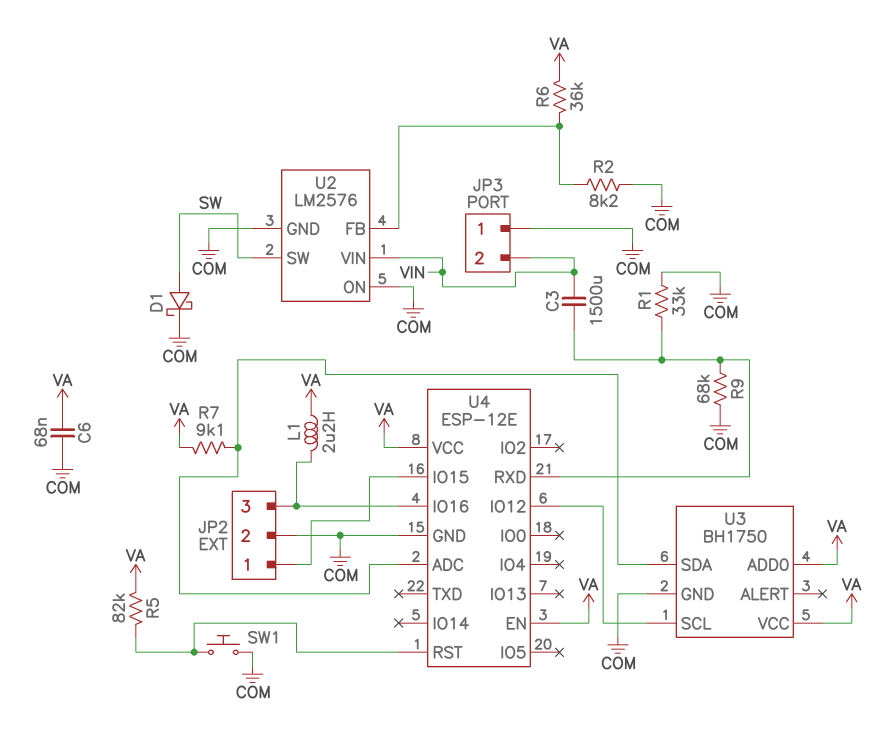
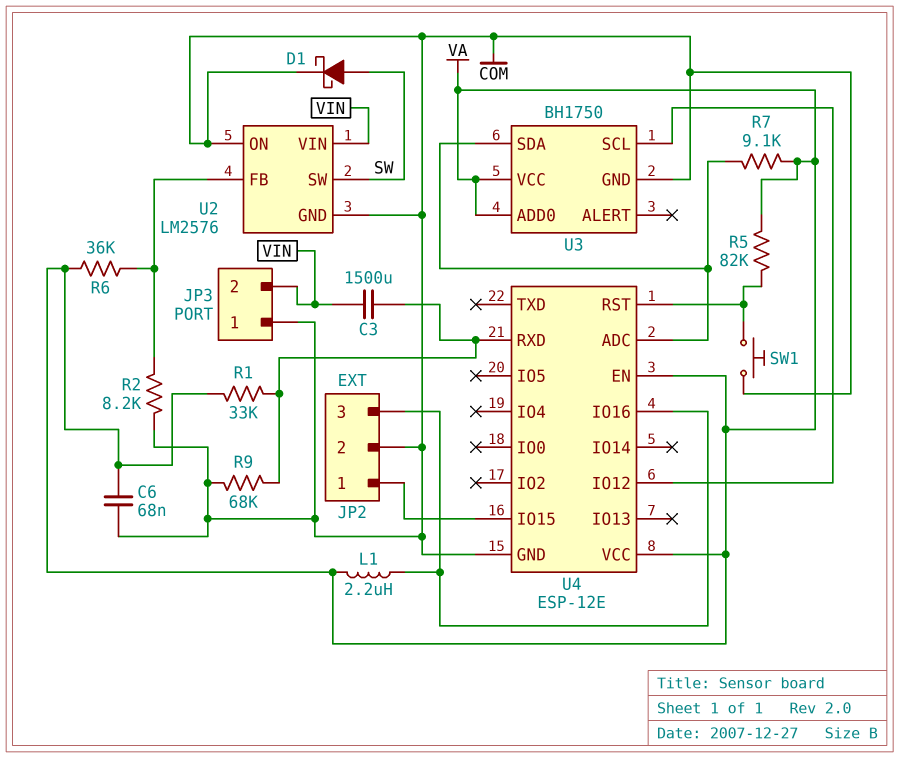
R1: 33k (COM, U4/RXD) -> 33k (U4/RXD, VA)

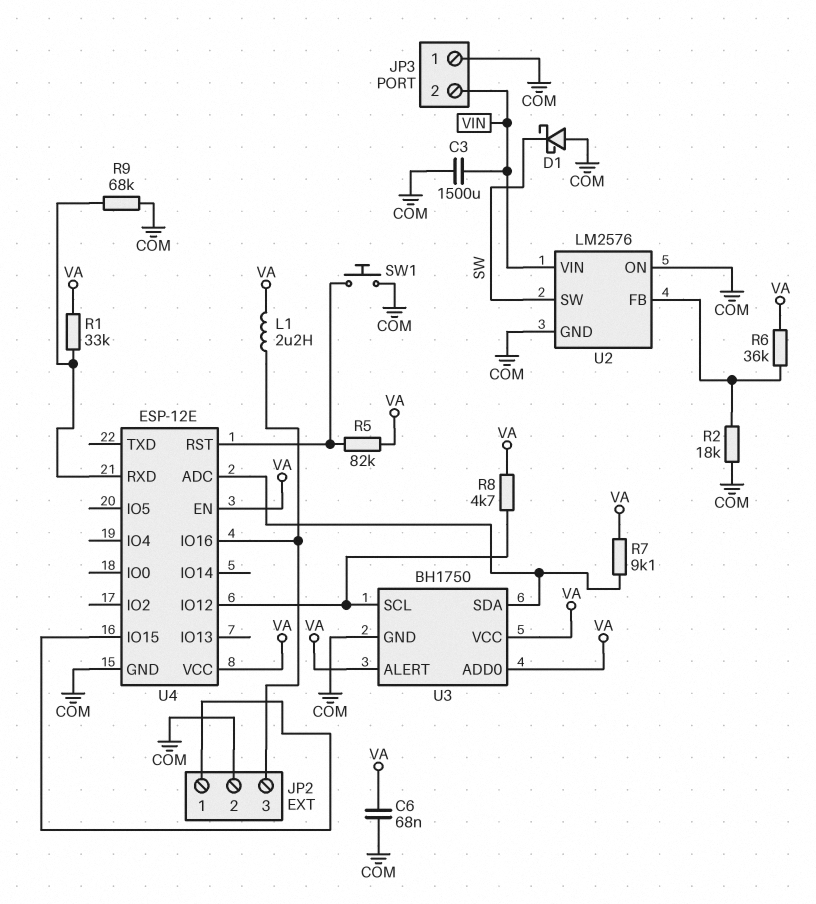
C3: 1500uF (U4/RXD, VIN) -> 1500uF (COM, VIN)
D1: schottky (A SW, K COM) -> schottky (A COM, K SW)
R2: 8.2k (COM, U2/FB) -> 18k (COM, U2/FB)
R8: none -> 4.7k (U3/SCL, VA)
U3 pin ALERT: none -> VA

